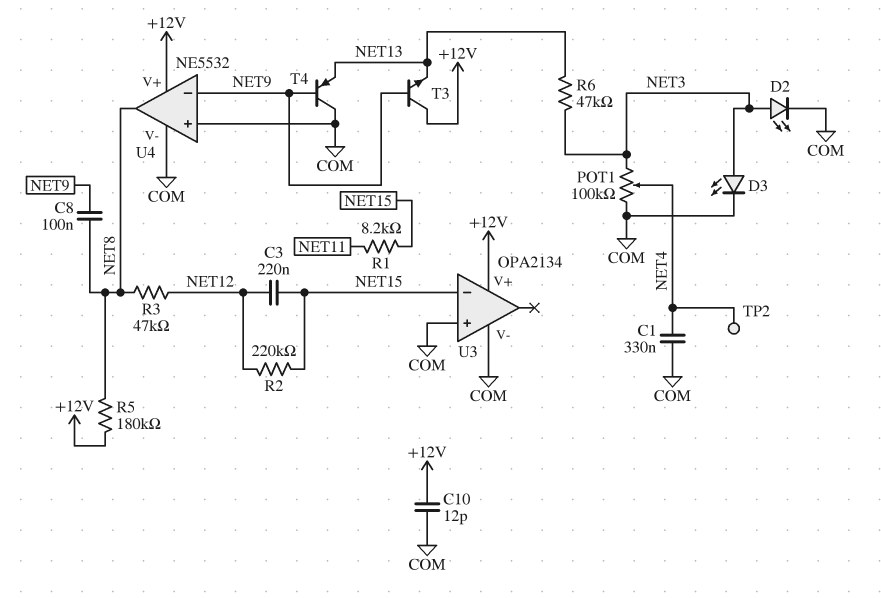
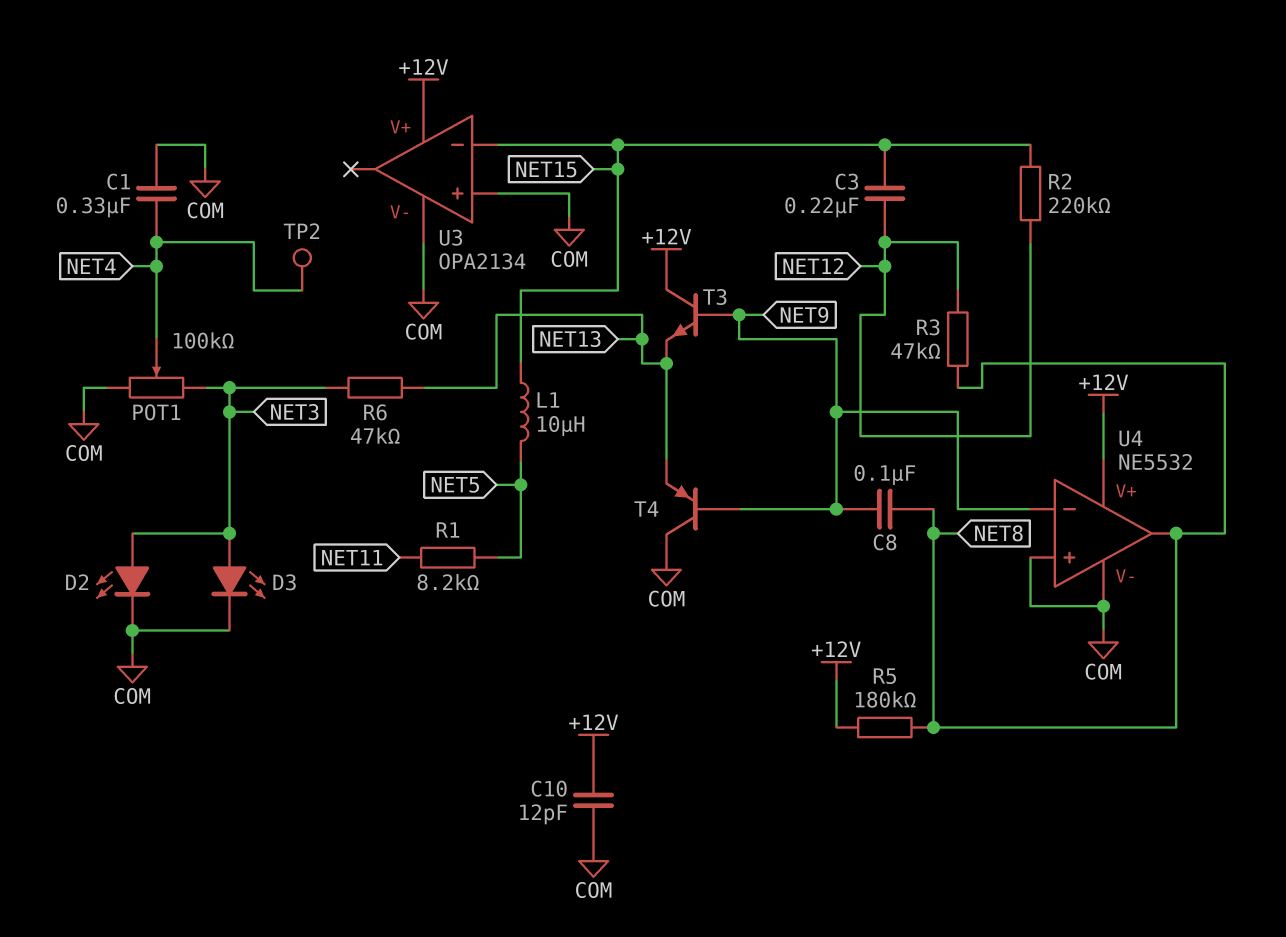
L1: none -> 10uH (NET5, NET15)
R1: 8.2k (NET11, NET15) -> 8.2k (NET5, NET11)

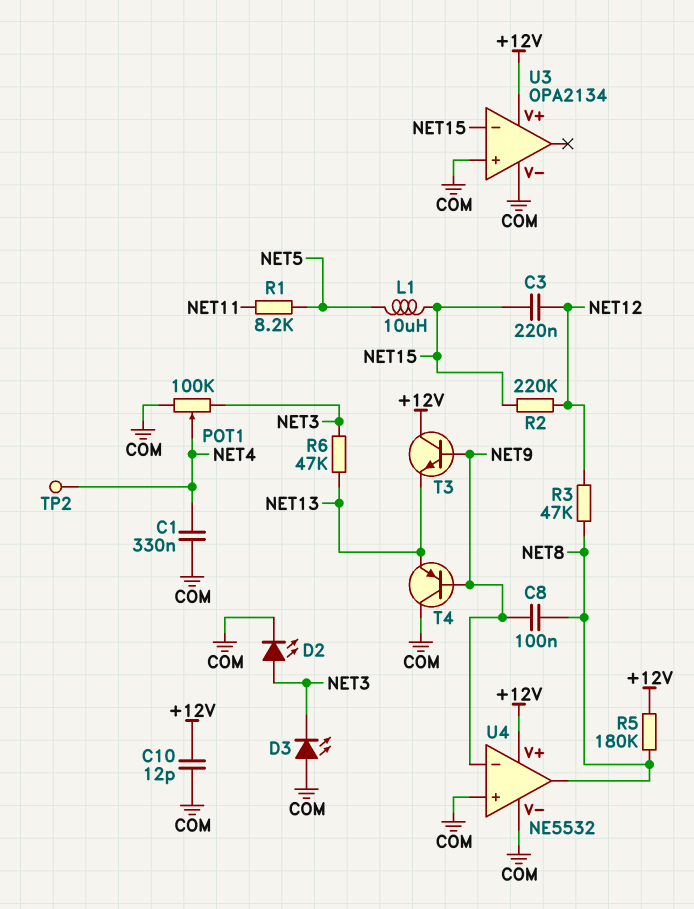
D3: LED (A NET3, K COM) -> LED (A COM, K NET3)

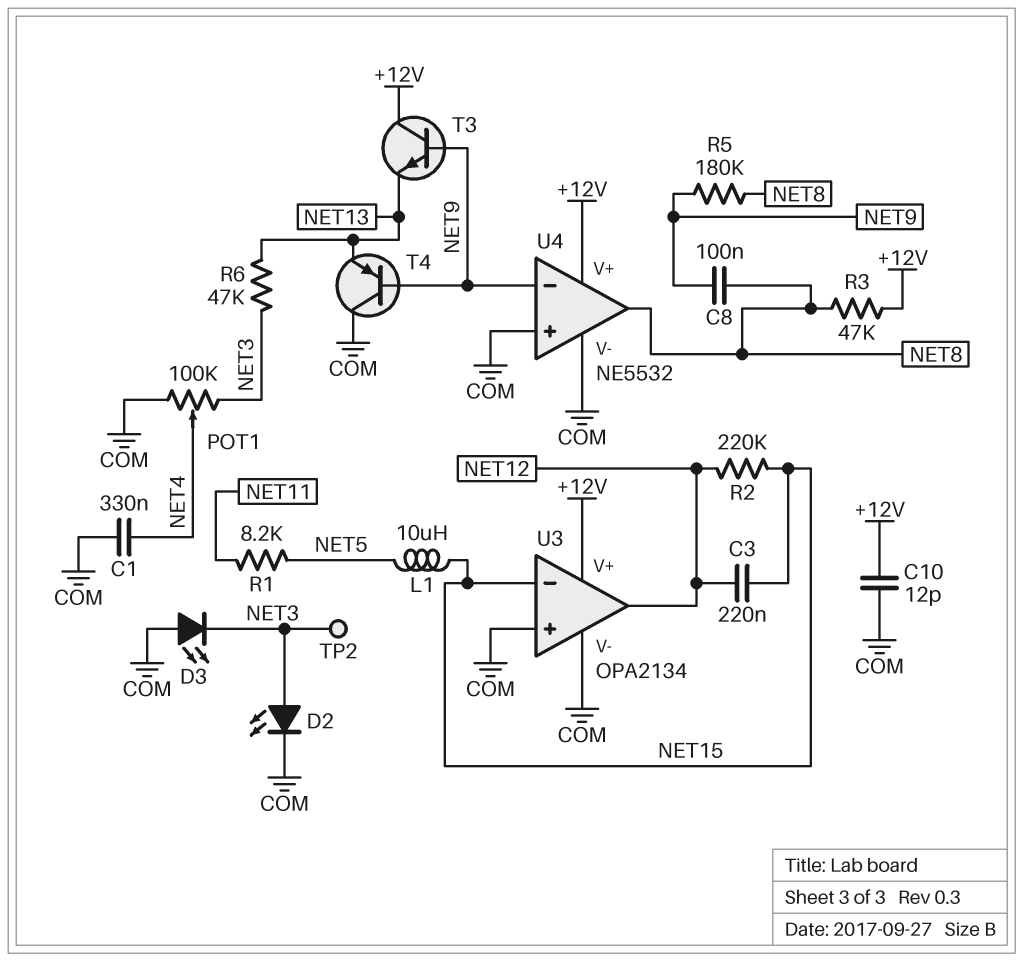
R3: 47k (NET8, NET12) -> 47k (+12V, NET8)
R5: 180k (+12V, NET8) -> 180k (NET8, NET9)
TP2: test point (NET4) -> test point (NET3)
U3 pin out: none -> NET12

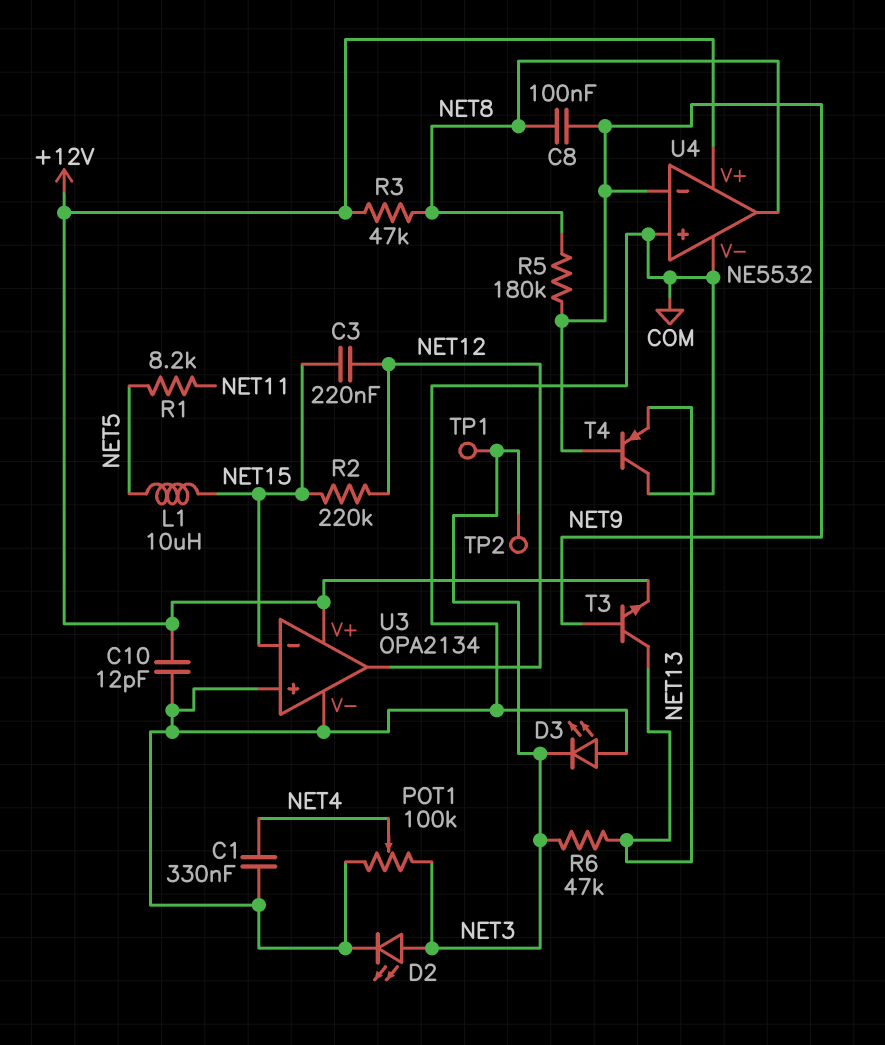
T3: NPN (B NET9, C +12V, E NET13) -> NPN (B NET9, C NET13, E +12V)
TP1: none -> test point (NET3)

